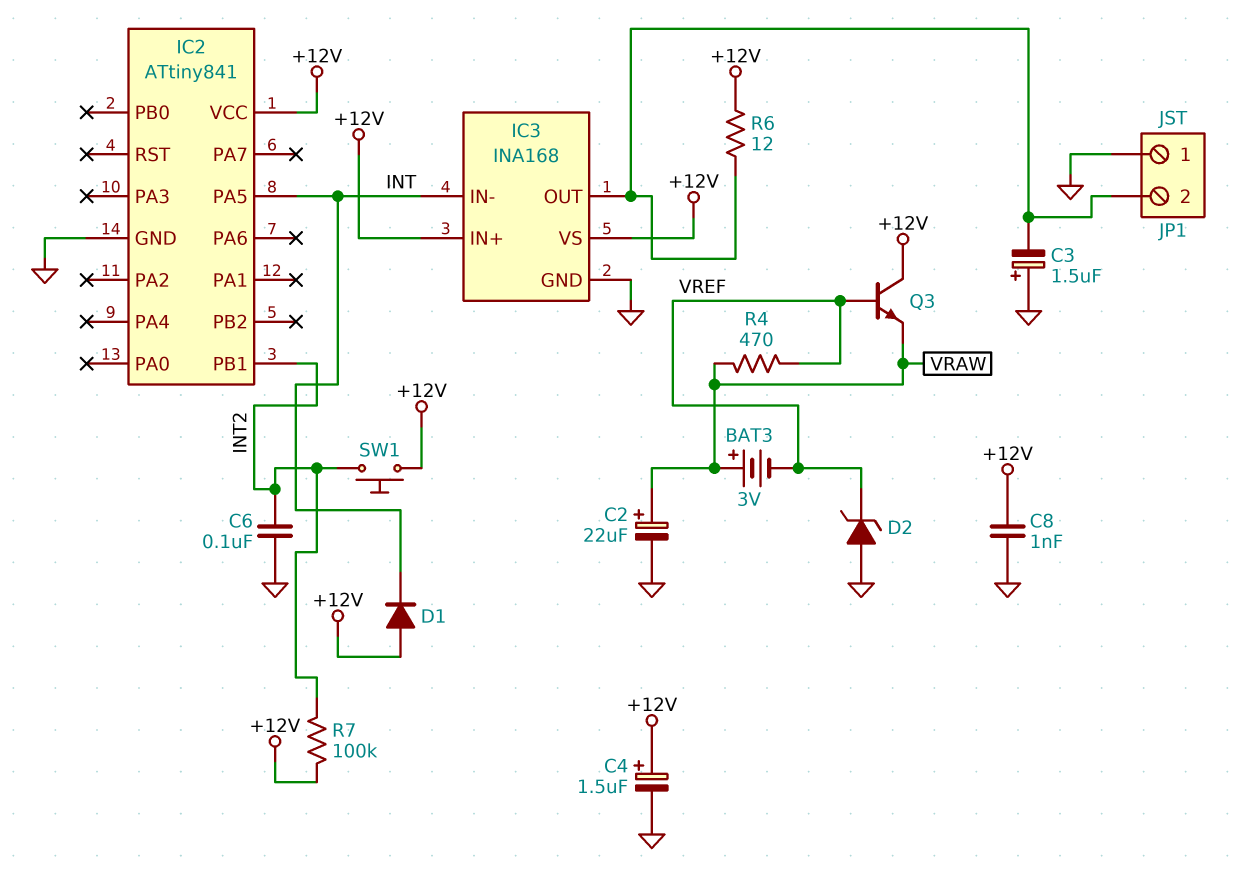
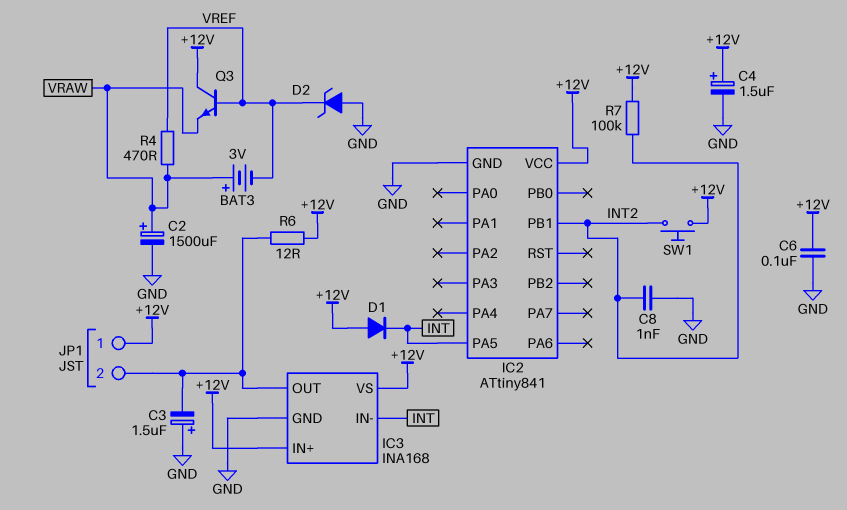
C2: 22uF (plus VRAW, minus GND) -> 1500uF (plus VRAW, minus GND)
C6: 100nF (GND, INT2) -> 100nF (+12V, GND)
C8: 1nF (+12V, GND) -> 1nF (GND, INT2)
JP1 pin 1: GND -> +12V

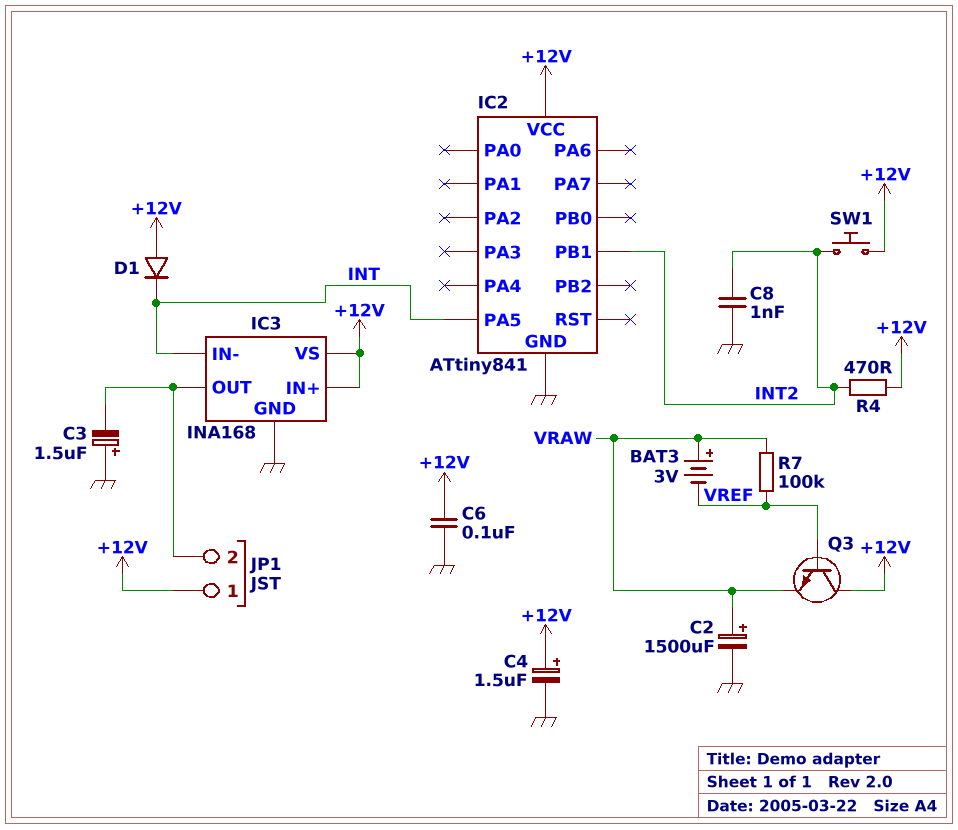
D2: zener (A GND, K VREF) -> none
R4: 470 (VRAW, VREF) -> 470 (+12V, INT2)
R6: 12 (+12V, IC3/OUT) -> none
R7: 100k (+12V, INT2) -> 100k (VRAW, VREF)

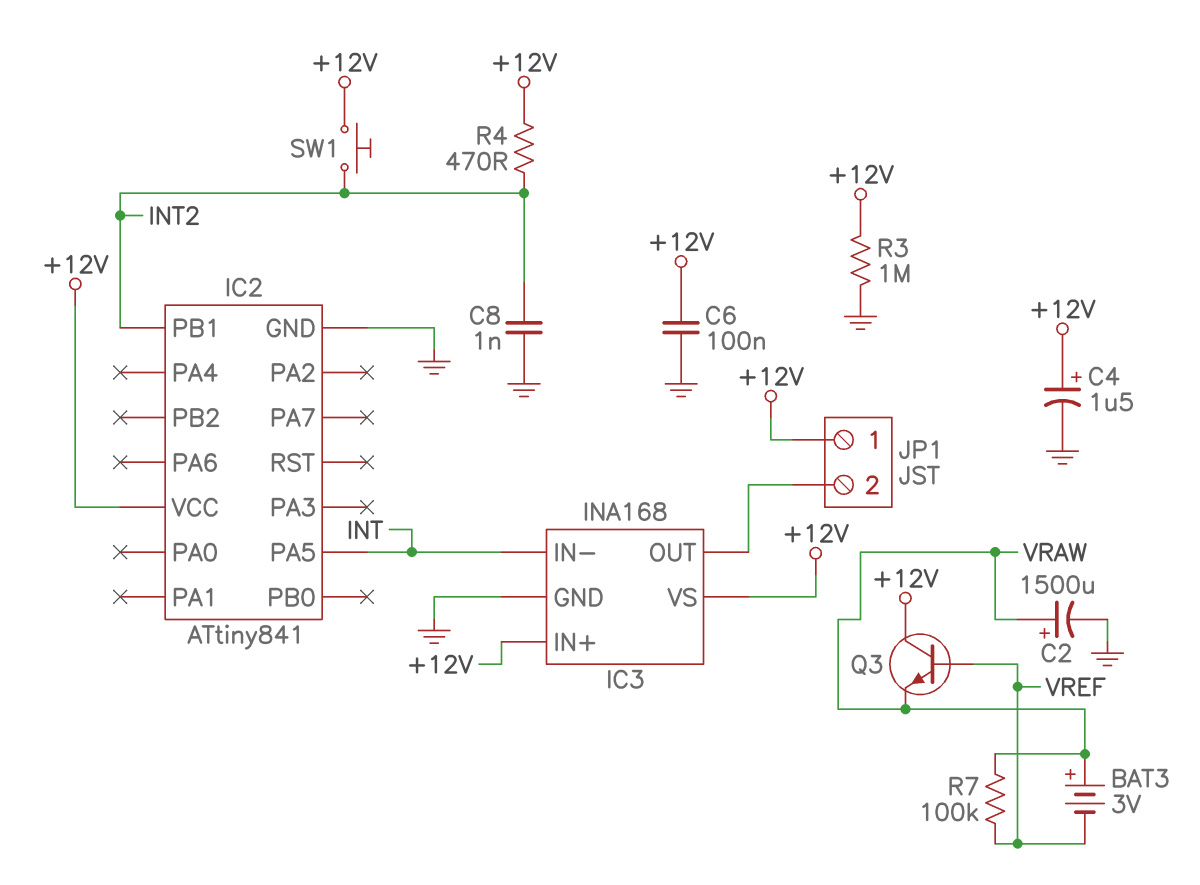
C3: 1.5uF (plus GND, minus IC3/OUT) -> none
D1: diode (A +12V, K INT) -> none
R3: none -> 1M (+12V, GND)

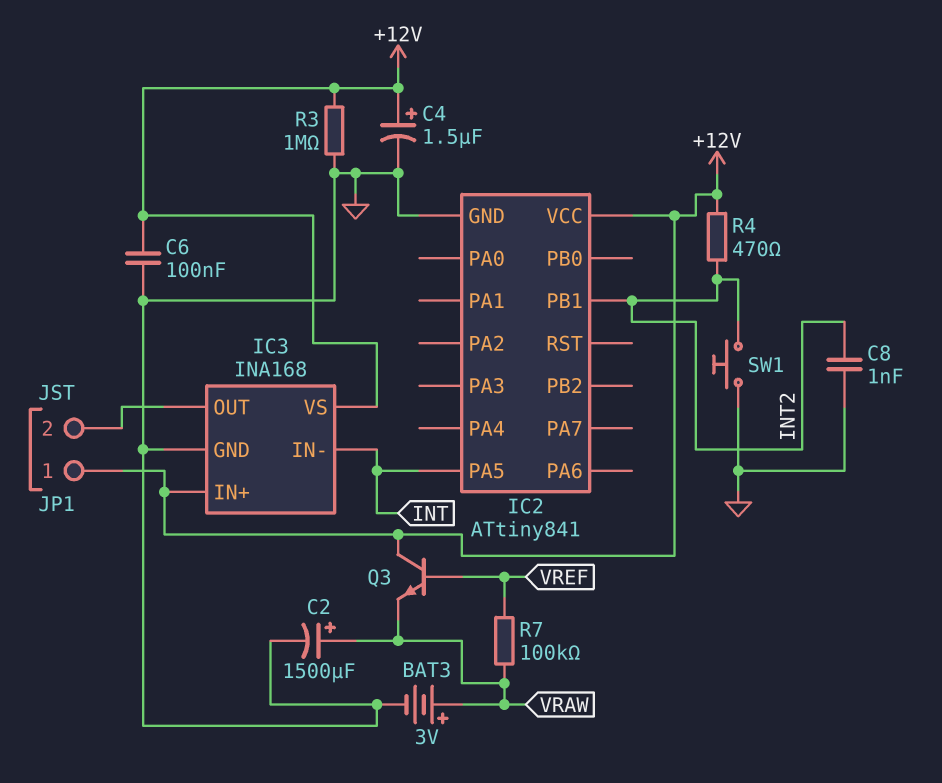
BAT3: 3V (plus VRAW, minus VREF) -> 3V (plus VRAW, minus GND)
SW1: button (+12V, INT2) -> button (GND, INT2)

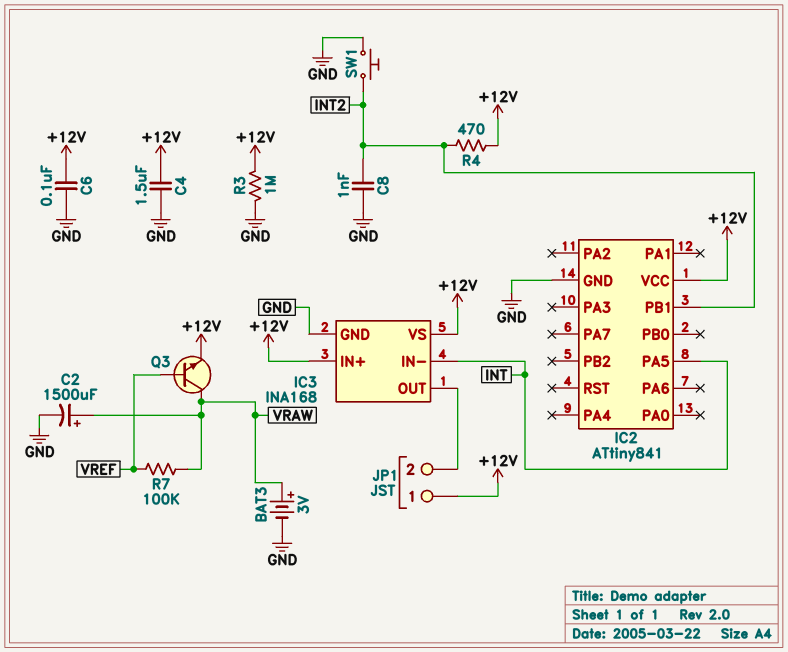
C4: 1.5uF (plus +12V, minus GND) -> 1.5uF (+12V, GND)
Q3: NPN (B VREF, C +12V, E VRAW) -> NPN (B VREF, C VRAW, E +12V)

